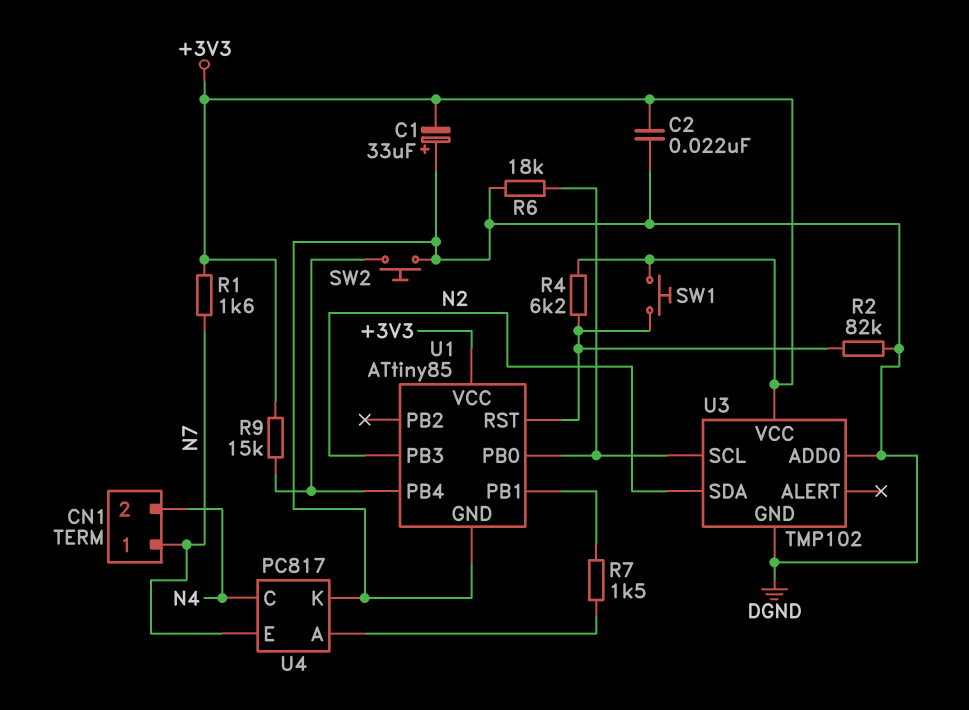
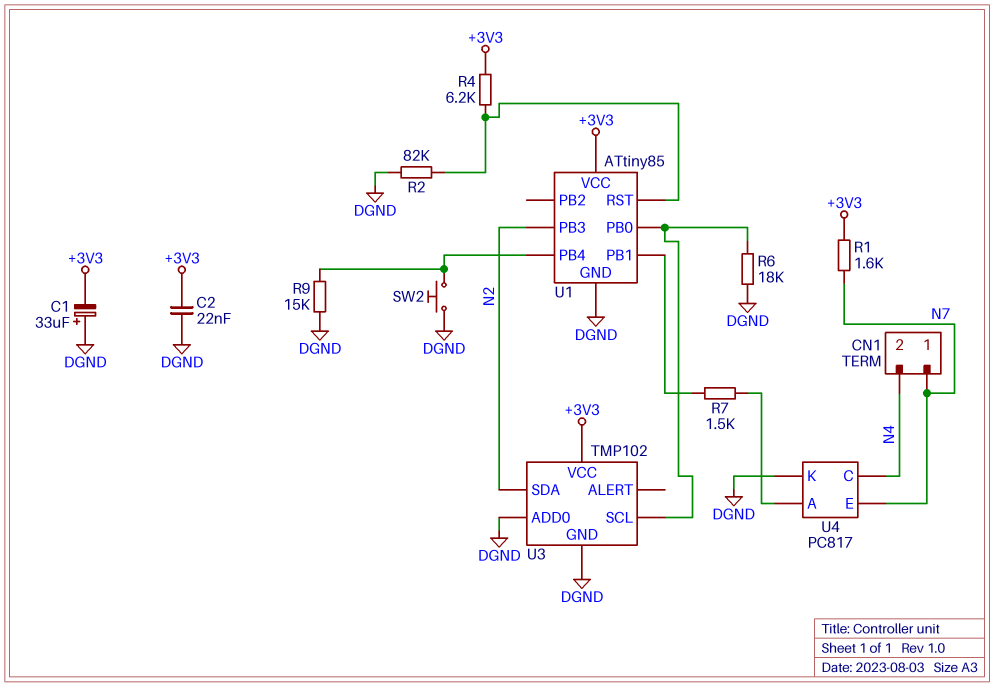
R9: 15k (+3V3, U1/PB4) -> 15k (DGND, U1/PB4)
SW1: button (+3V3, U1/RST) -> none

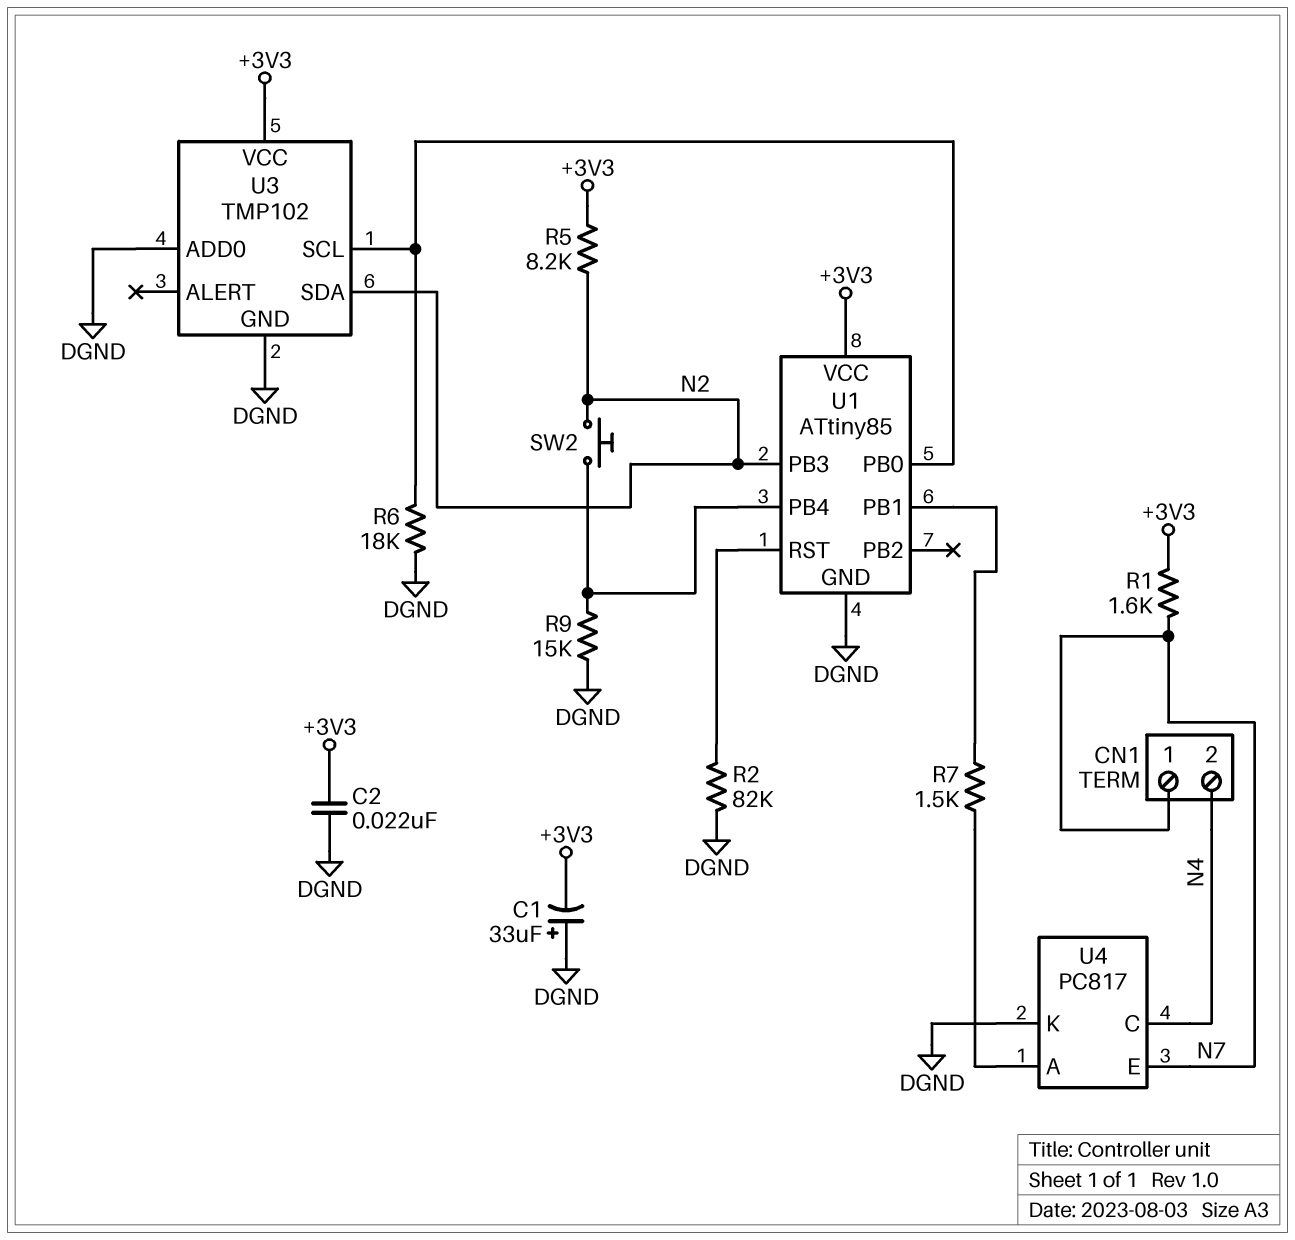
R4: 6.2k (+3V3, U1/RST) -> none
R5: none -> 8.2k (+3V3, N2)
SW2: button (DGND, U1/PB4) -> button (N2, U1/PB4)

